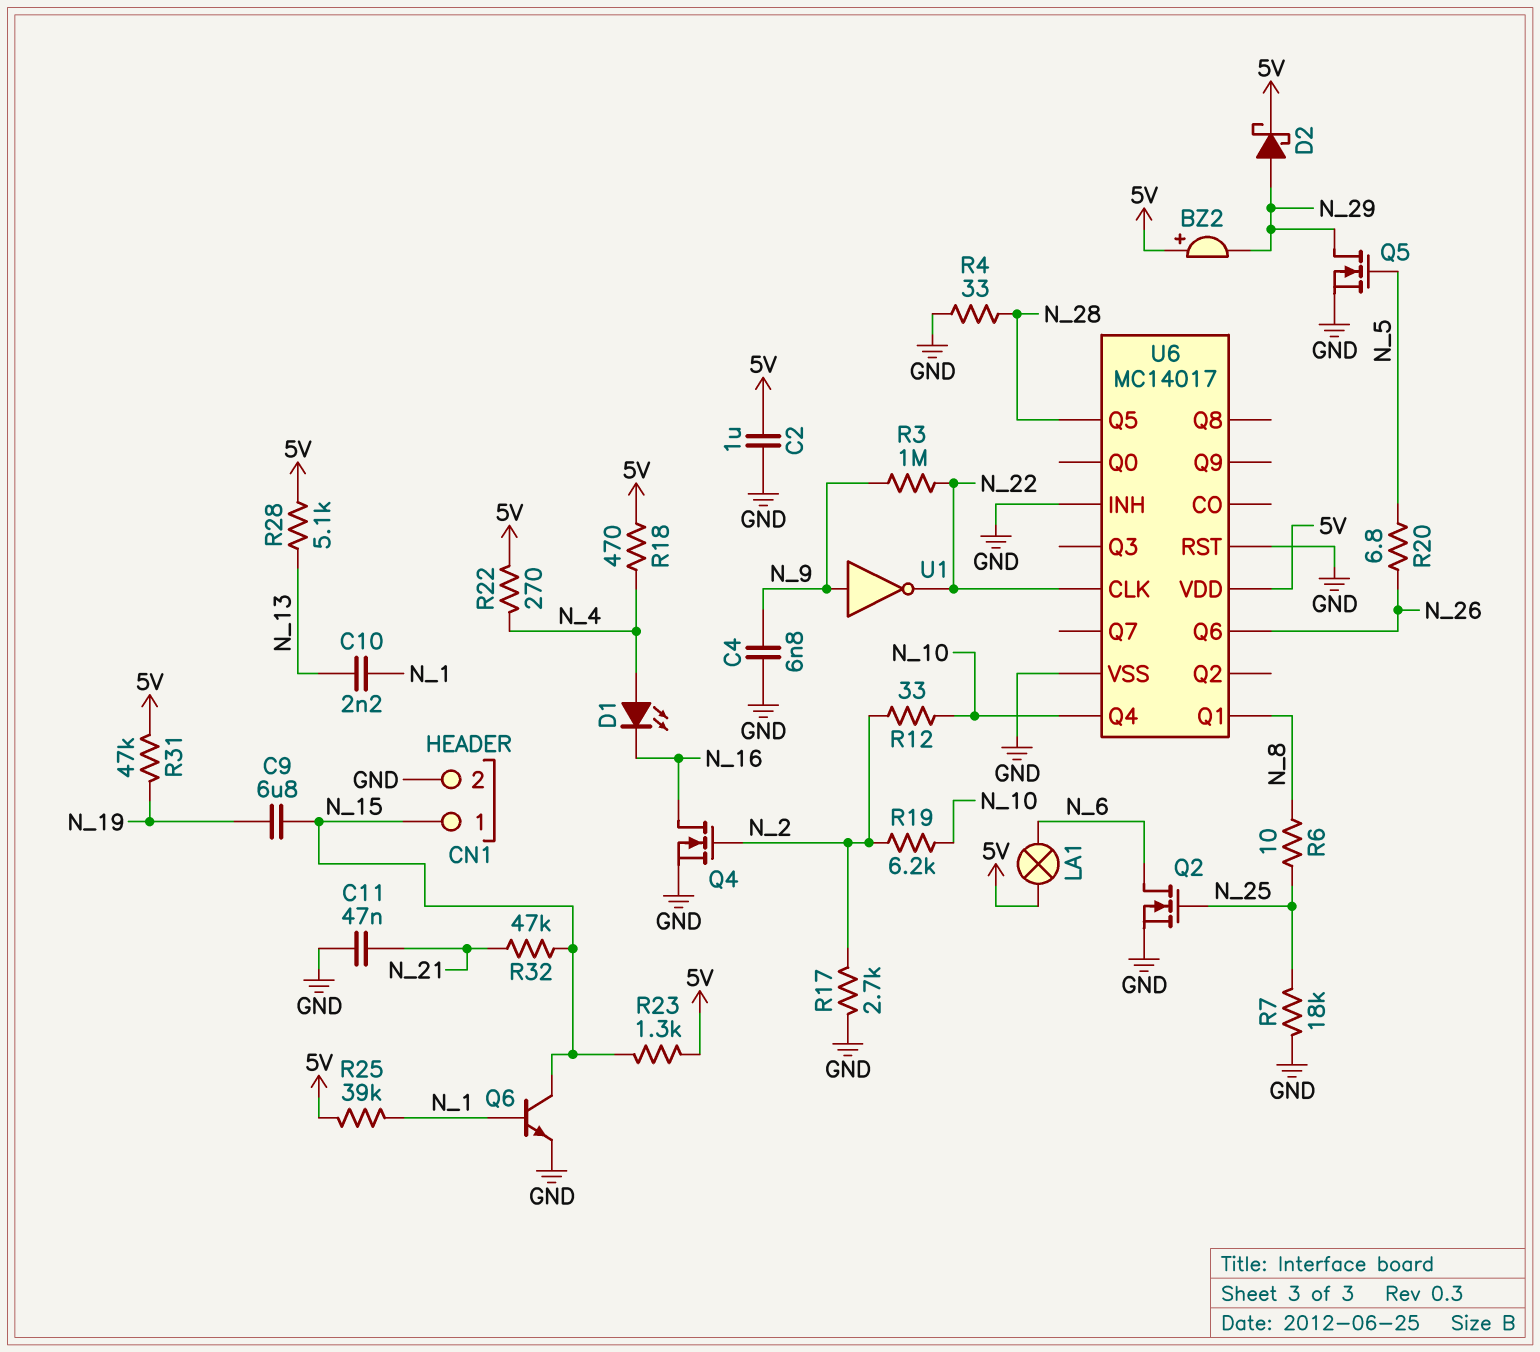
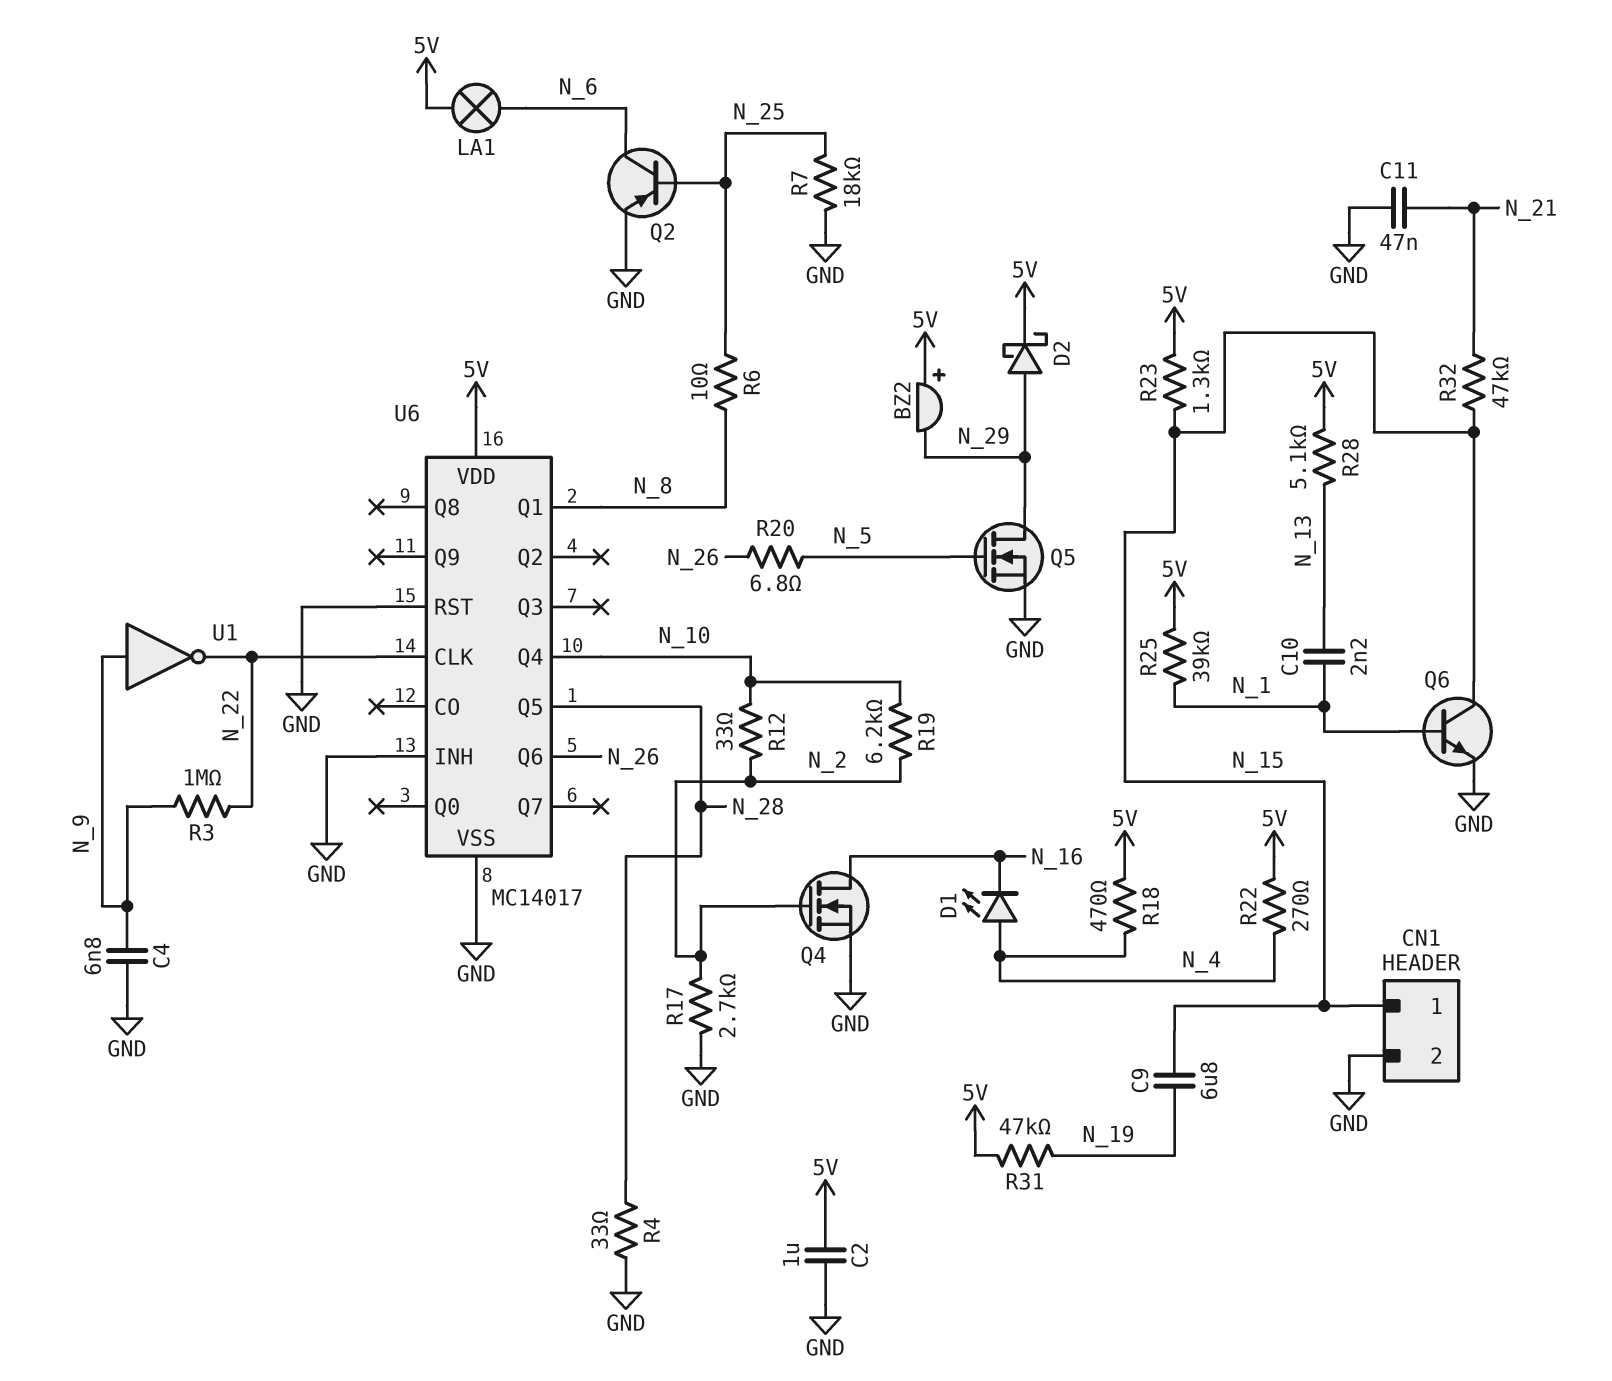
Q2: NMOS (G N_25, D N_6, S GND) -> PNP (B N_25, C N_6, E GND)

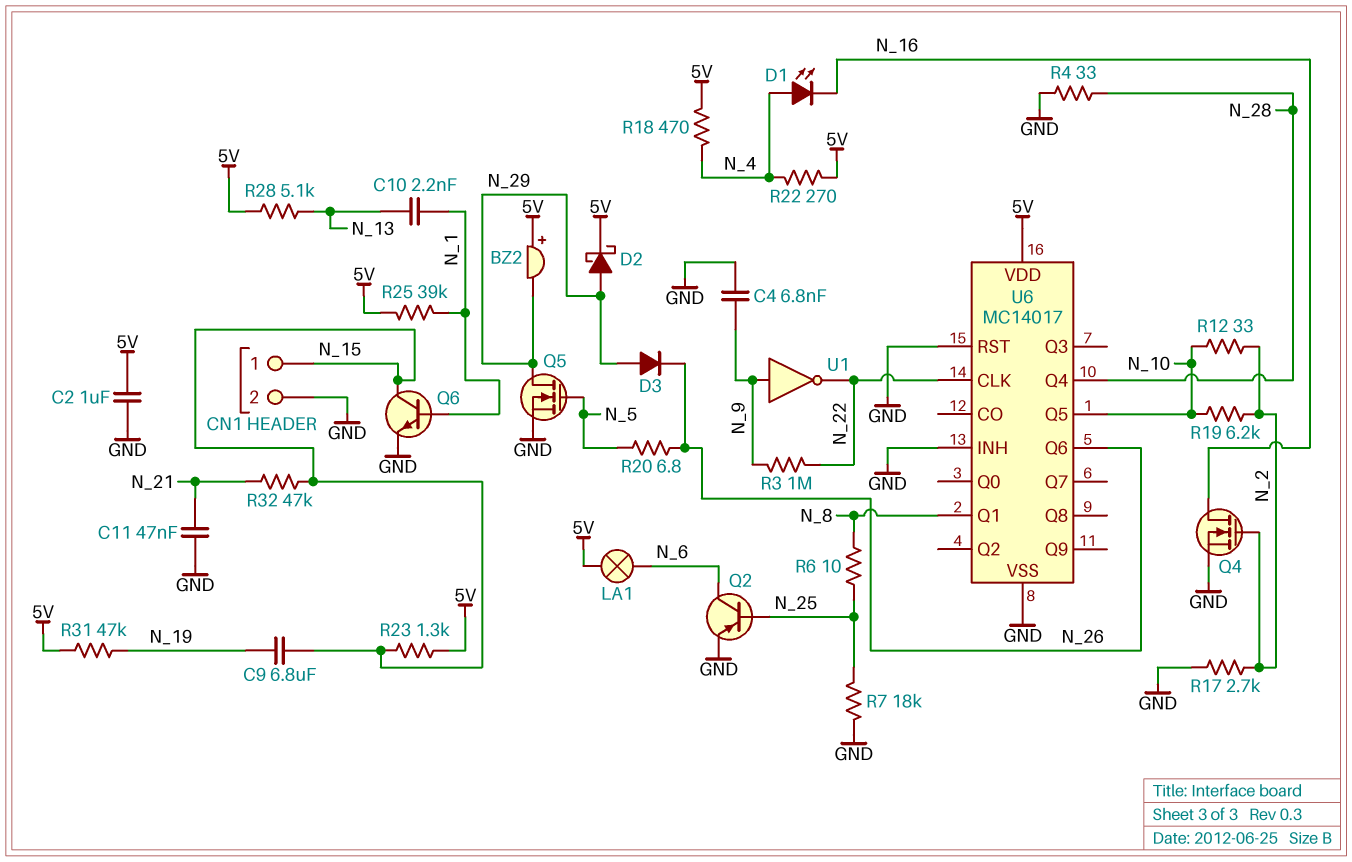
D3: none -> diode (A N_29, K N_26)
U6 pin Q4: N_10 -> N_28
U6 pin Q5: N_28 -> N_10

